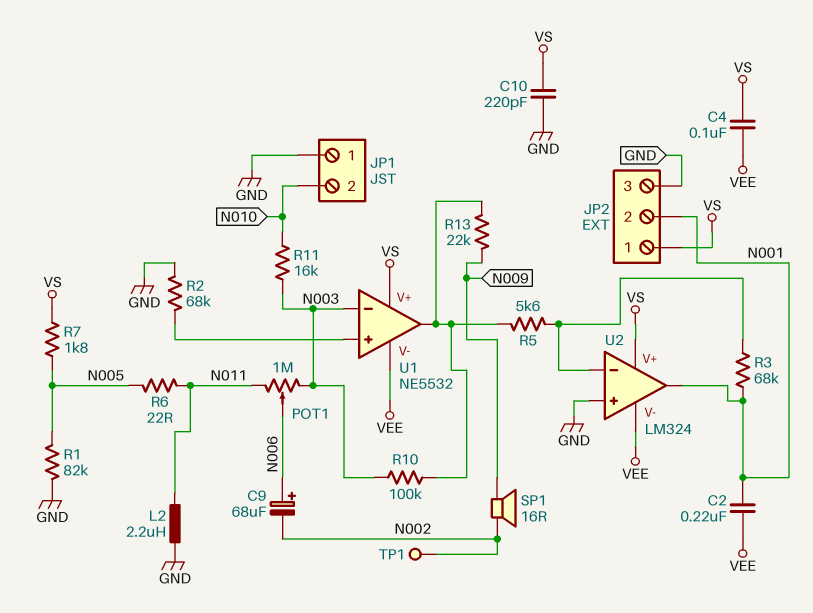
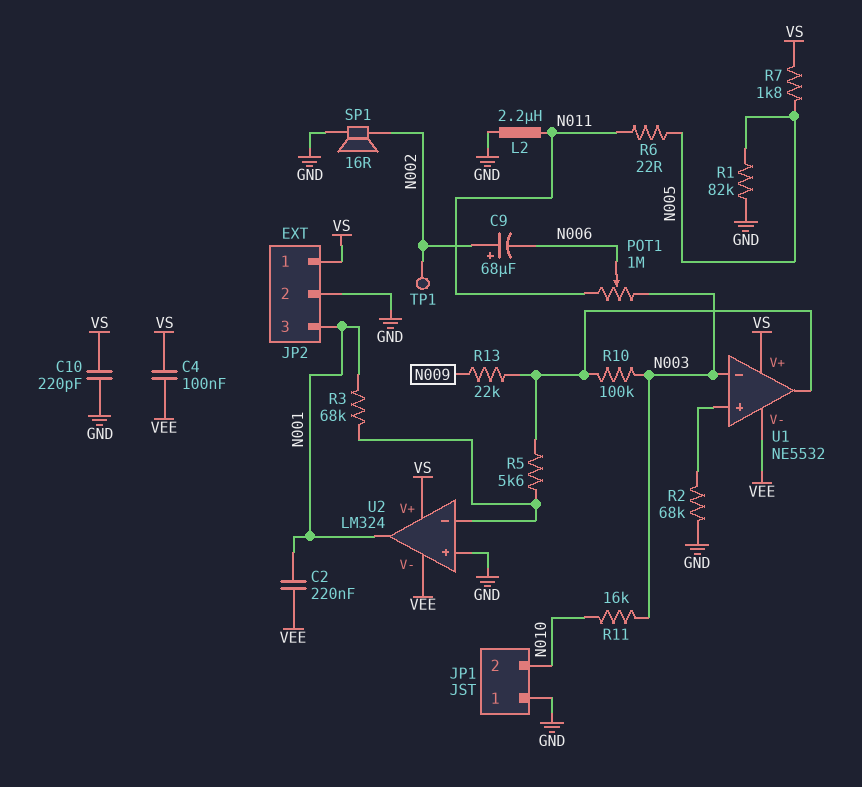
C9: 68uF (plus N006, minus N002) -> 68uF (plus N002, minus N006)
JP2 pin 2: N001 -> GND
JP2 pin 3: GND -> N001
SP1: speaker 16R (N002, N009) -> speaker 16R (GND, N002)

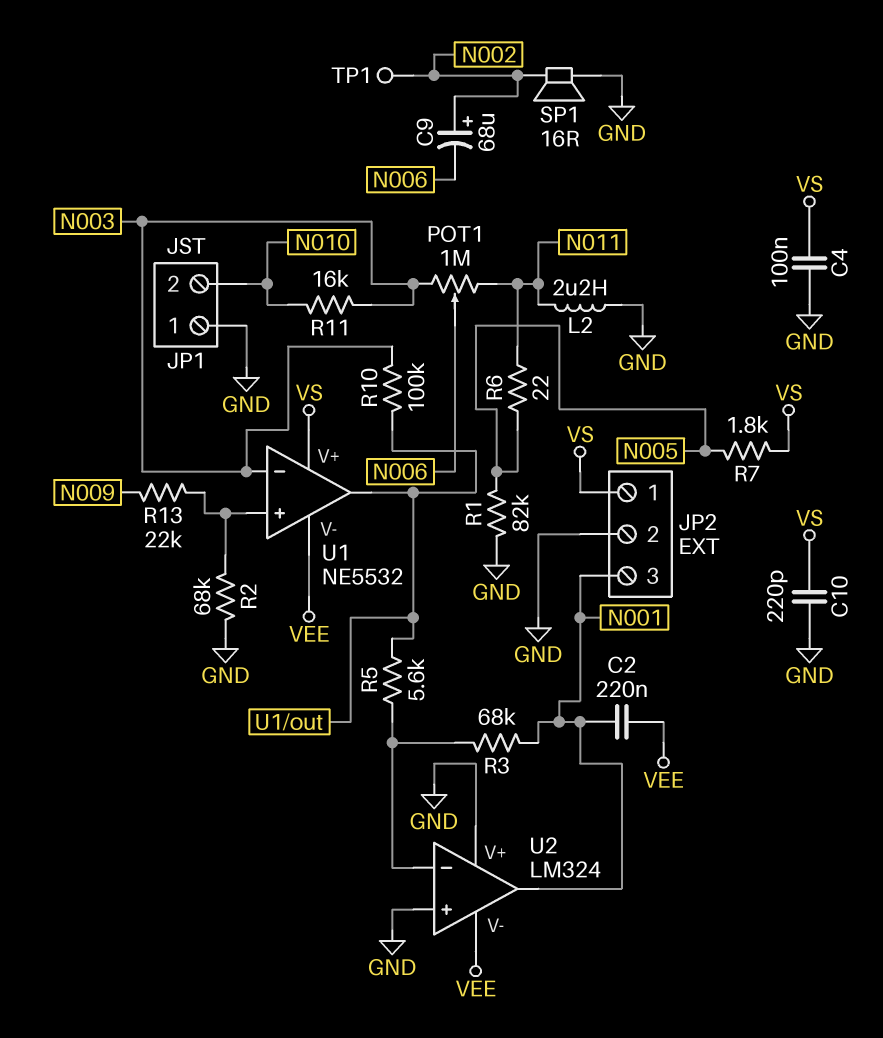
C4: 100nF (VEE, VS) -> 100nF (GND, VS)
R13: 22k (N009, U1/out) -> 22k (N009, U1/in+)
U2 pin V+: VS -> GND

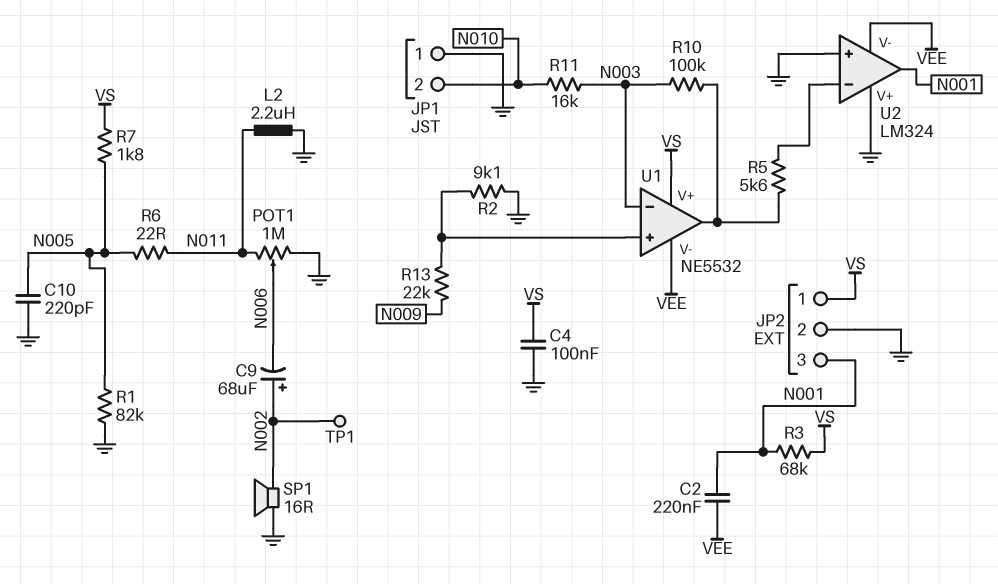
C10: 220pF (GND, VS) -> 220pF (GND, N005)
POT1: 1M (N003, N011, wiper N006) -> 1M (GND, N011, wiper N006)
R2: 68k (GND, U1/in+) -> 9.1k (GND, U1/in+)
R3: 68k (N001, U2/in-) -> 68k (N001, VS)

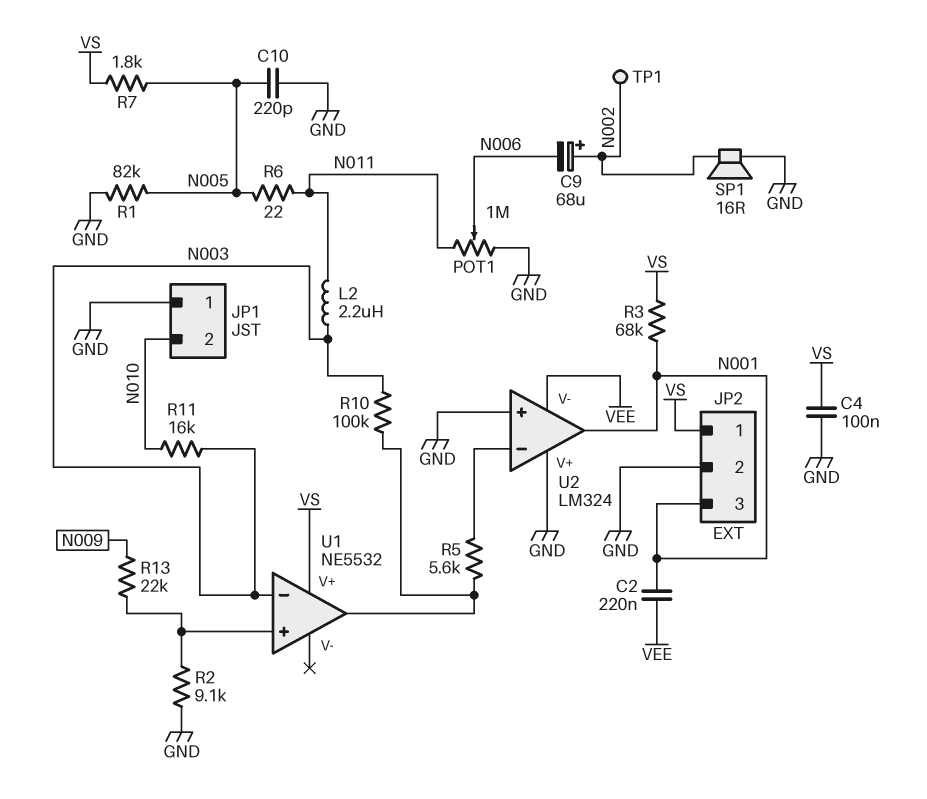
L2: 2.2uH (GND, N011) -> 2.2uH (N003, N011)
U1 pin V-: VEE -> none

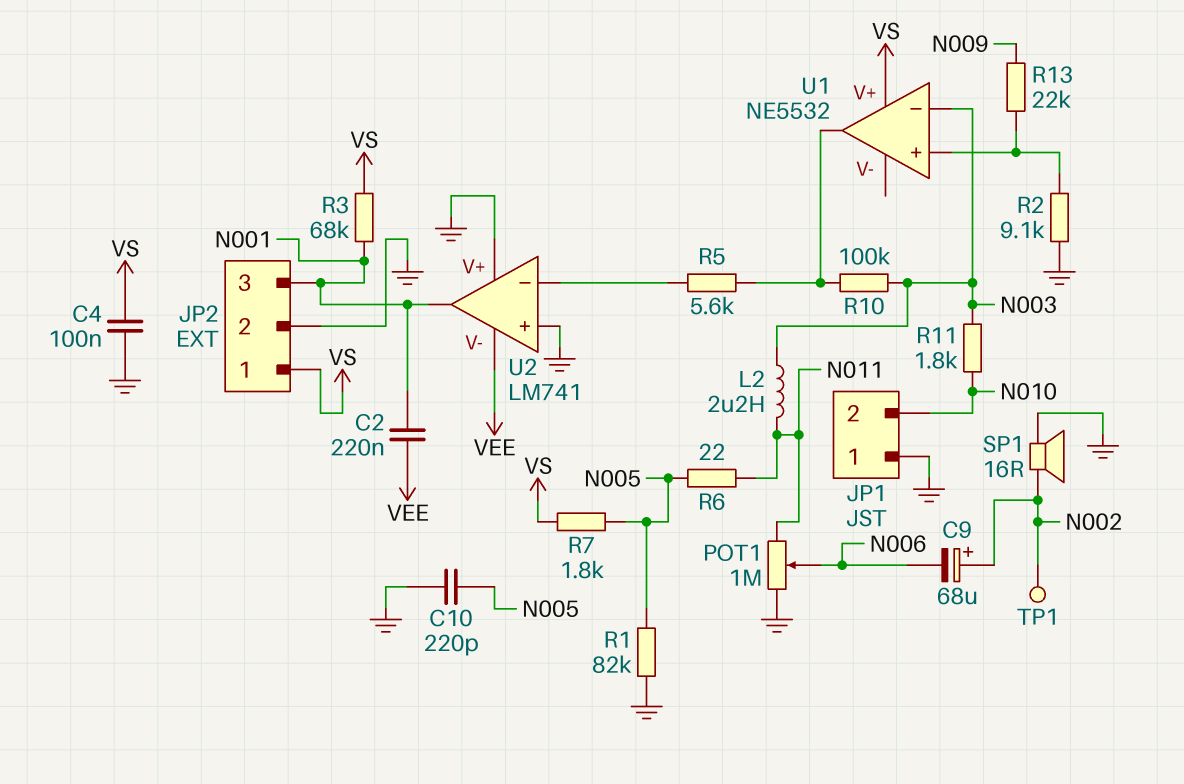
R11: 16k (N003, N010) -> 1.8k (N003, N010)
U2: LM324 -> LM741

